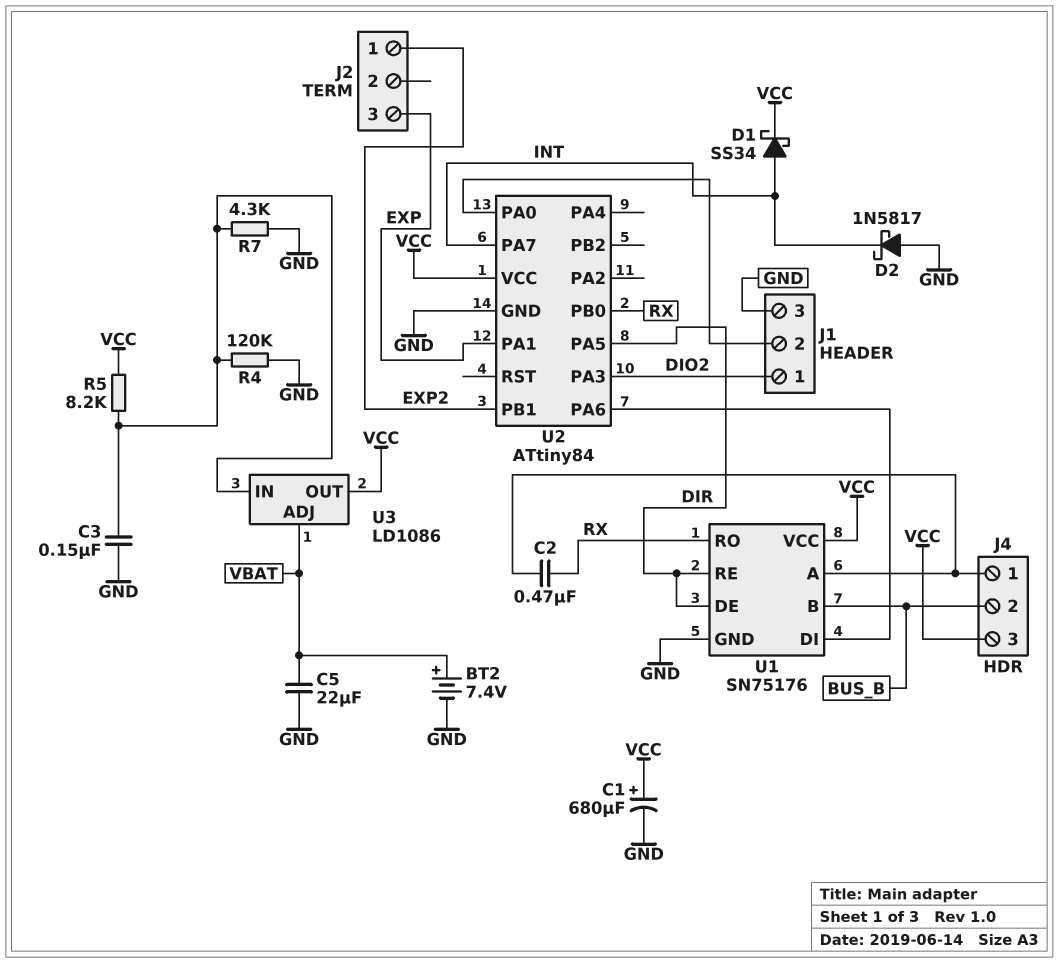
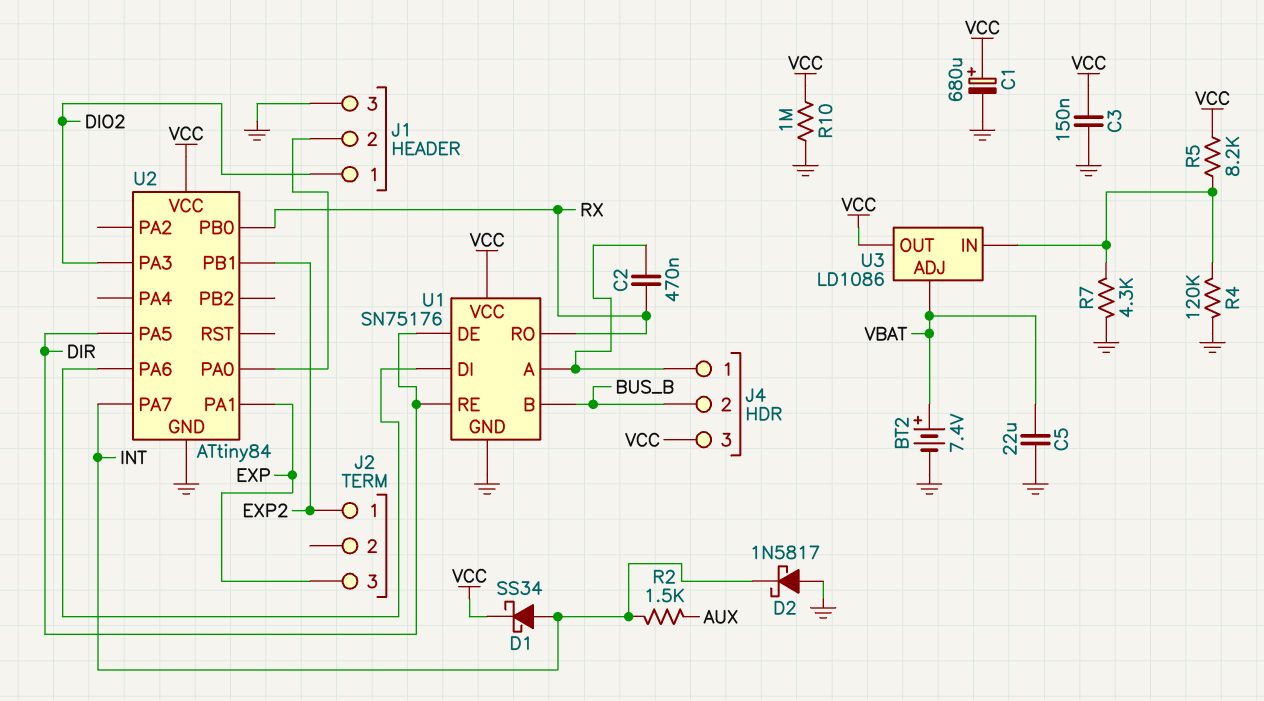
C3: 150nF (GND, U3/IN) -> 150nF (GND, VCC)
R2: none -> 1.5k (AUX, INT)
R10: none -> 1M (GND, VCC)

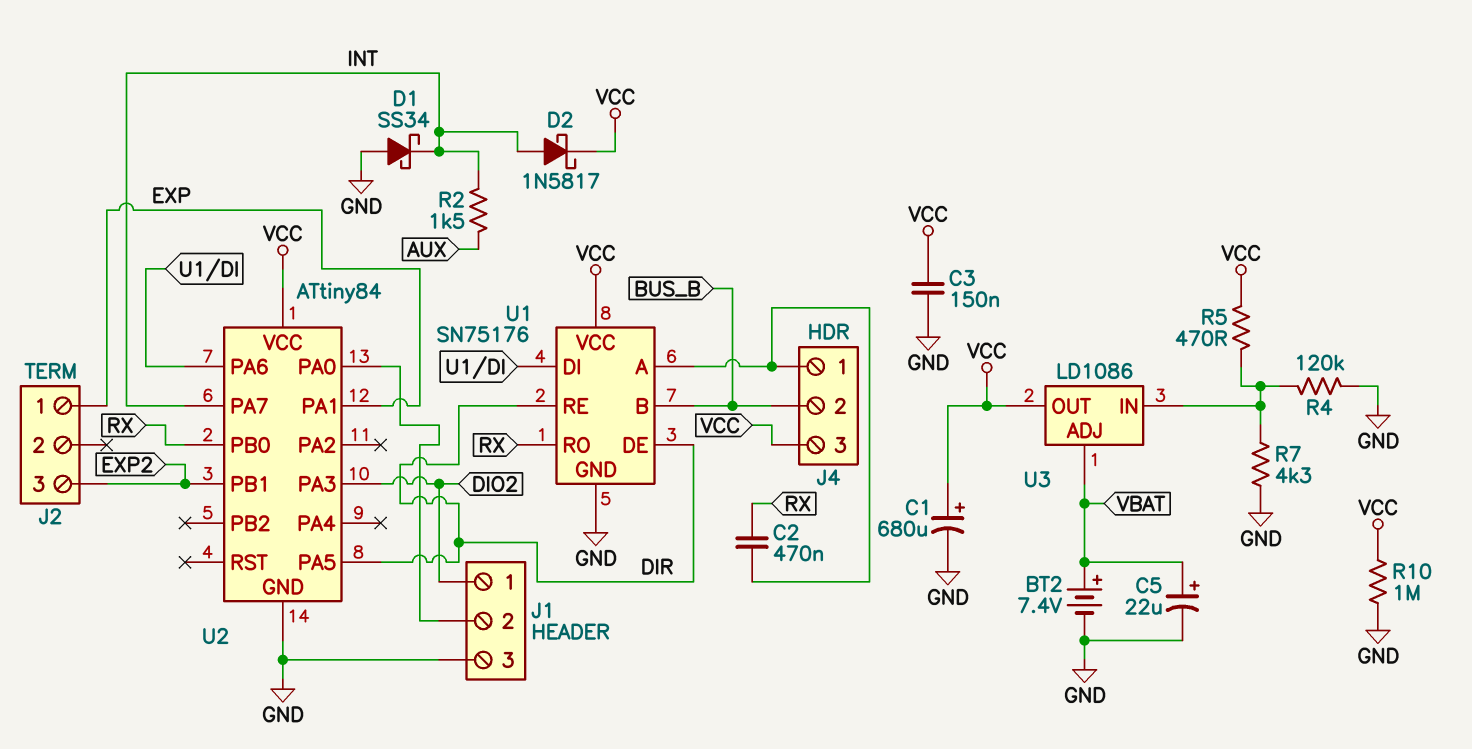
C5: 22uF (GND, VBAT) -> 22uF (plus VBAT, minus GND)
D1: schottky SS34 (A INT, K VCC) -> schottky SS34 (A GND, K INT)
D2: schottky 1N5817 (A GND, K INT) -> schottky 1N5817 (A INT, K VCC)
J2 pin 1: EXP2 -> EXP
J2 pin 3: EXP -> EXP2
R5: 8.2k (U3/IN, VCC) -> 470 (U3/IN, VCC)

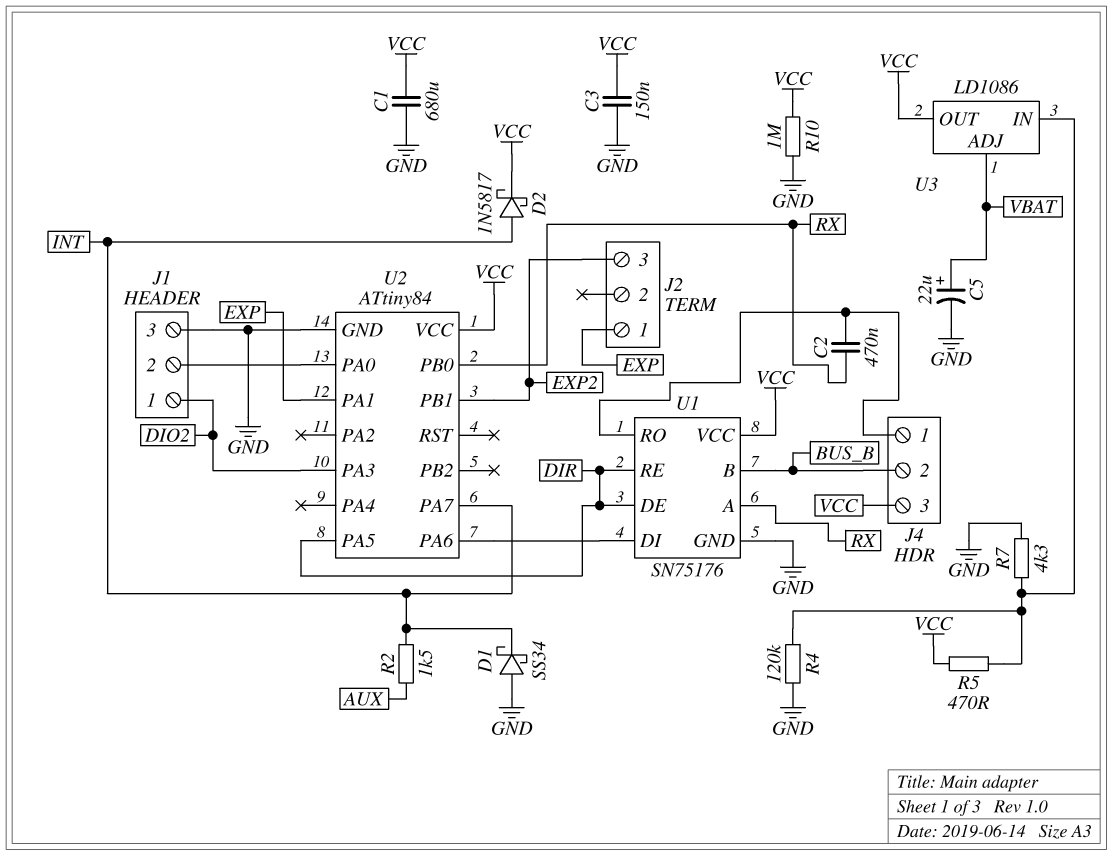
BT2: 7.4V (plus VBAT, minus GND) -> none
C1: 680uF (plus VCC, minus GND) -> 680uF (GND, VCC)
U1 pin A: J4/1 -> RX
U1 pin RO: RX -> J4/1

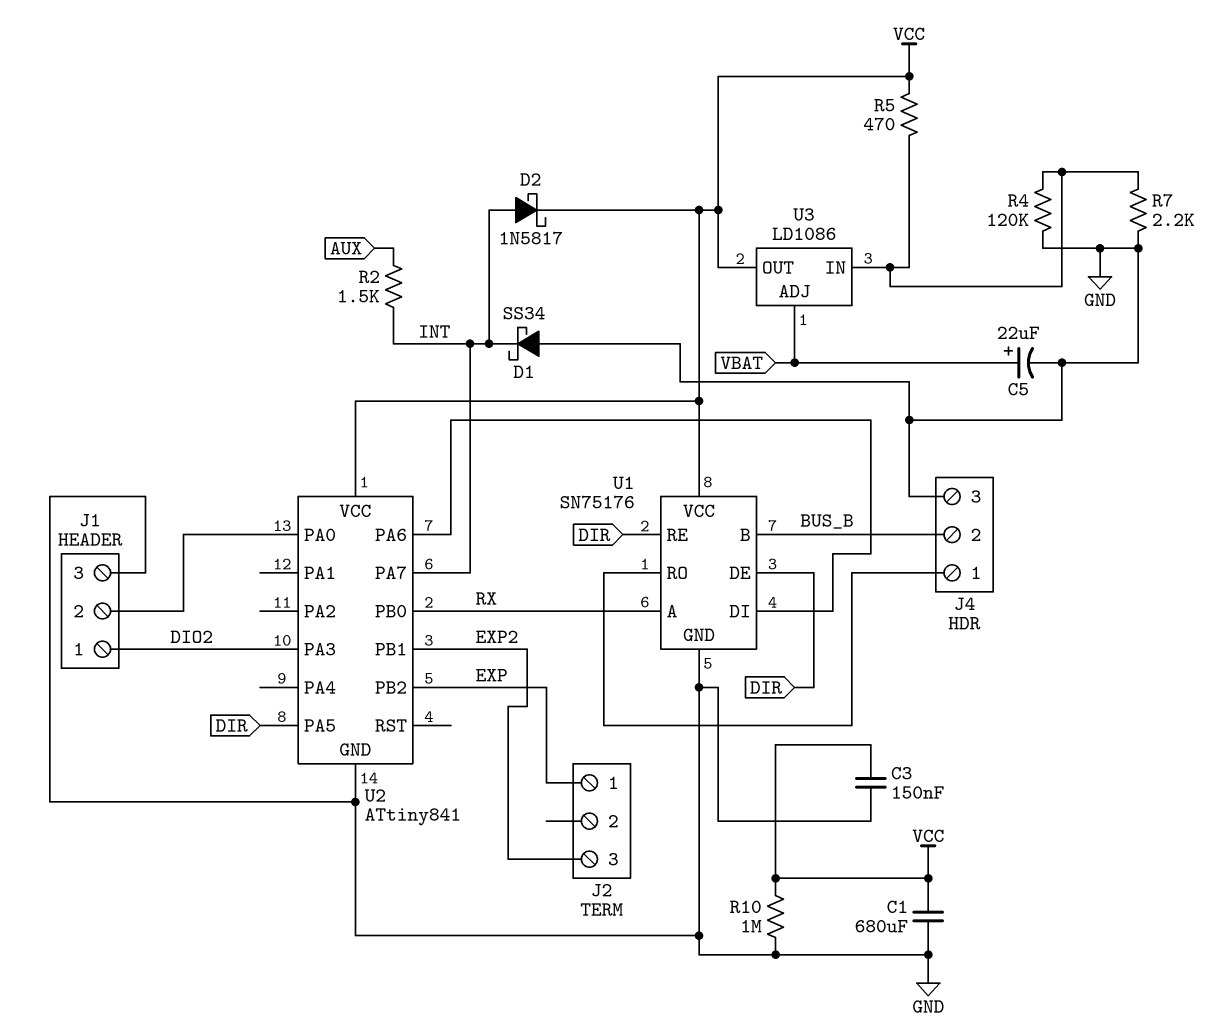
C2: 470nF (J4/1, RX) -> none
J4 pin 3: VCC -> GND
R7: 4.3k (GND, U3/IN) -> 2.2k (GND, U3/IN)
U2: ATtiny84 -> ATtiny841
U2 pin PA1: EXP -> none
U2 pin PB2: none -> EXP

